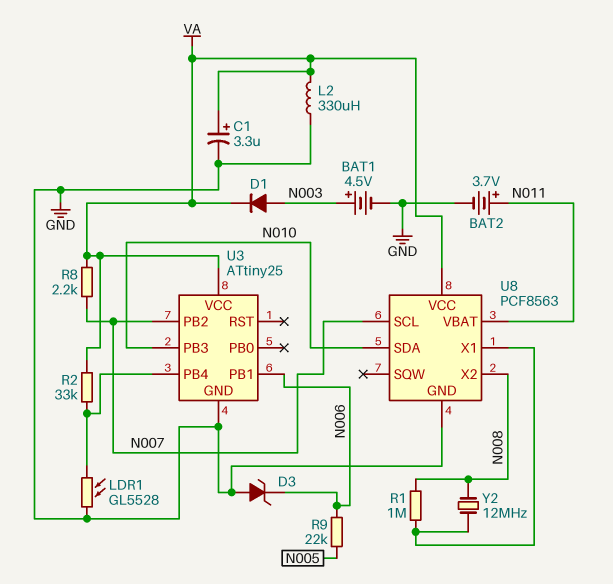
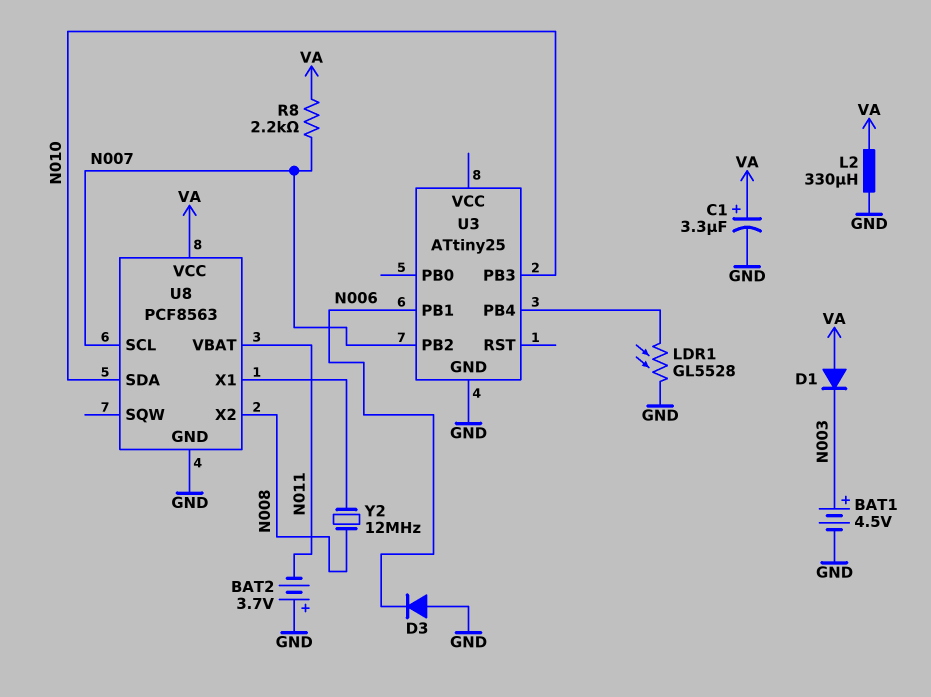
BAT2: 3.7V (plus N011, minus GND) -> 3.7V (plus GND, minus N011)
D1: diode (A N003, K VA) -> diode (A VA, K N003)
D3: zener (A GND, K N006) -> diode (A GND, K N006)
R1: 1M (N008, U8/X1) -> none
R2: 33k (U3/PB4, VA) -> none
R9: 22k (N005, N006) -> none
U3 pin VCC: VA -> none

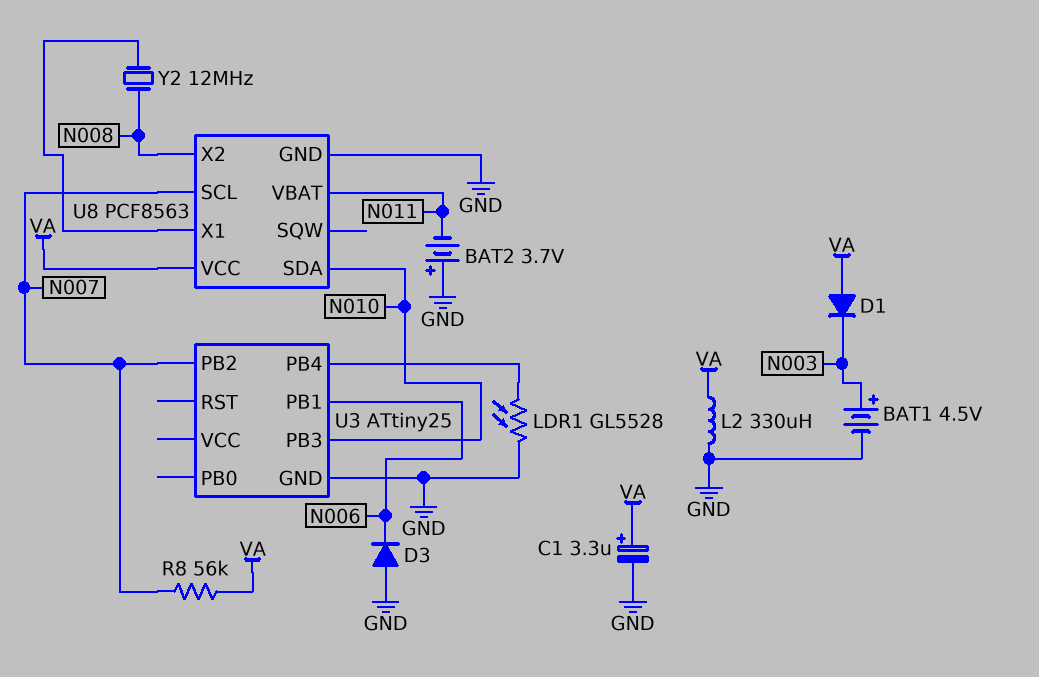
R8: 2.2k (N007, VA) -> 56k (N007, VA)

